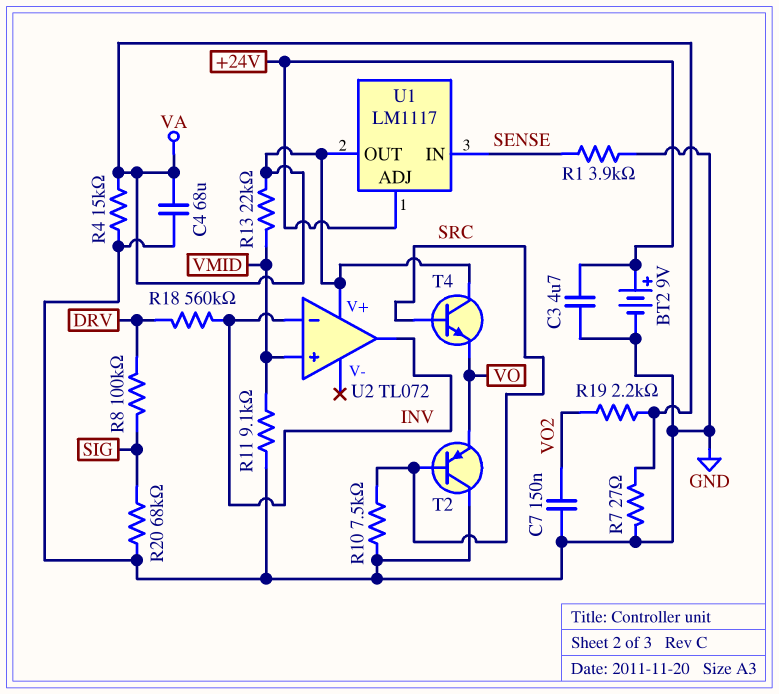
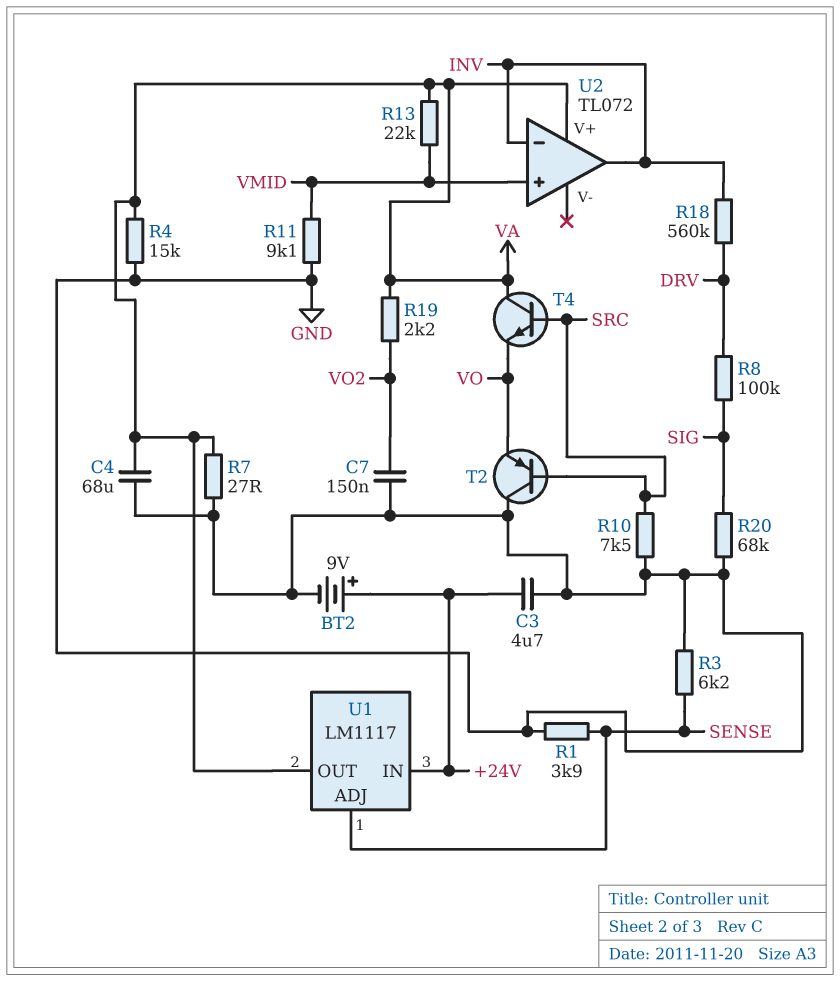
R3: none -> 6.2k (GND, SENSE)
U1 pin ADJ: +24V -> SENSE
U1 pin IN: SENSE -> +24V

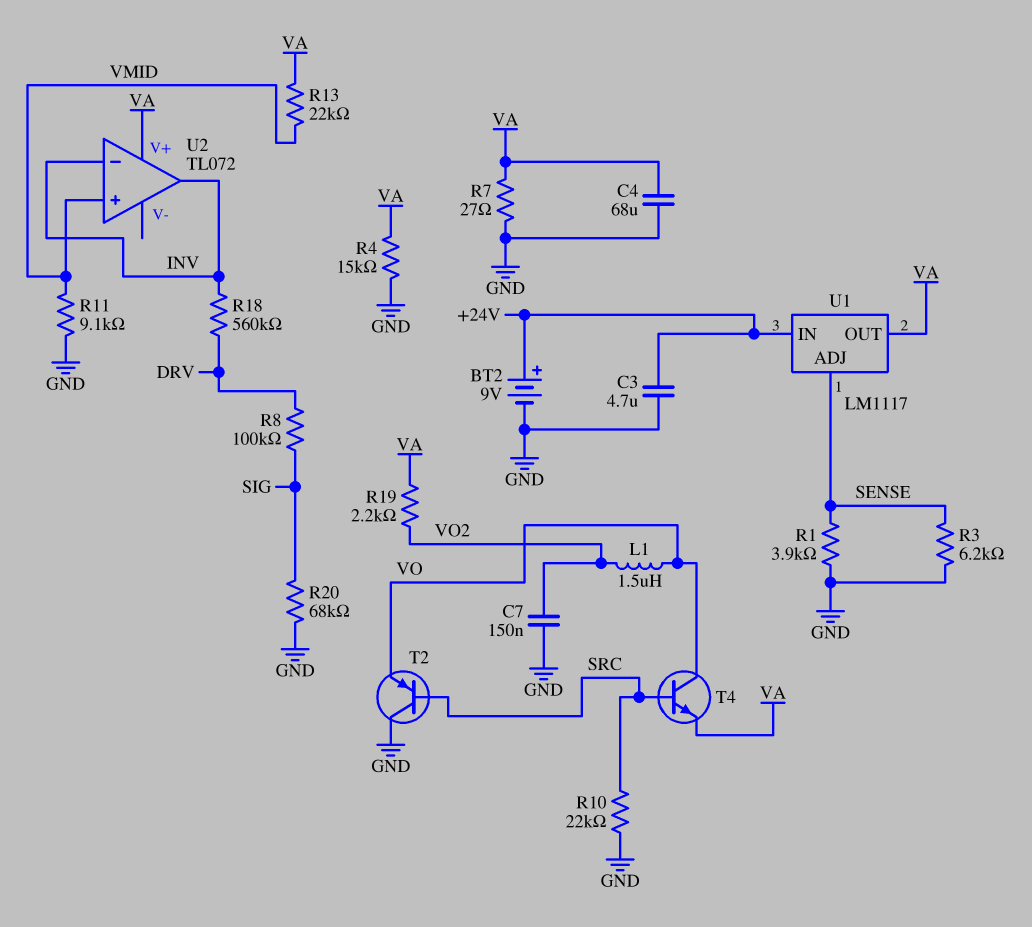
L1: none -> 1.5uH (VO, VO2)
R10: 7.5k (GND, SRC) -> 22k (GND, SRC)
T4: NPN (B SRC, C VA, E VO) -> NPN (B SRC, C VO, E VA)

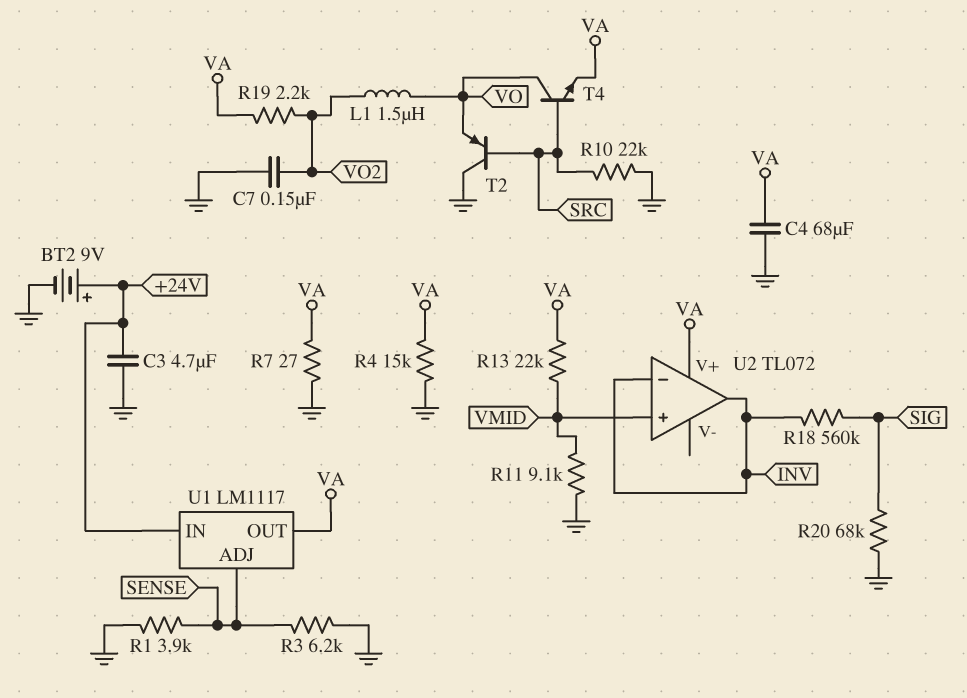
R8: 100k (DRV, SIG) -> none
R18: 560k (DRV, INV) -> 560k (INV, SIG)

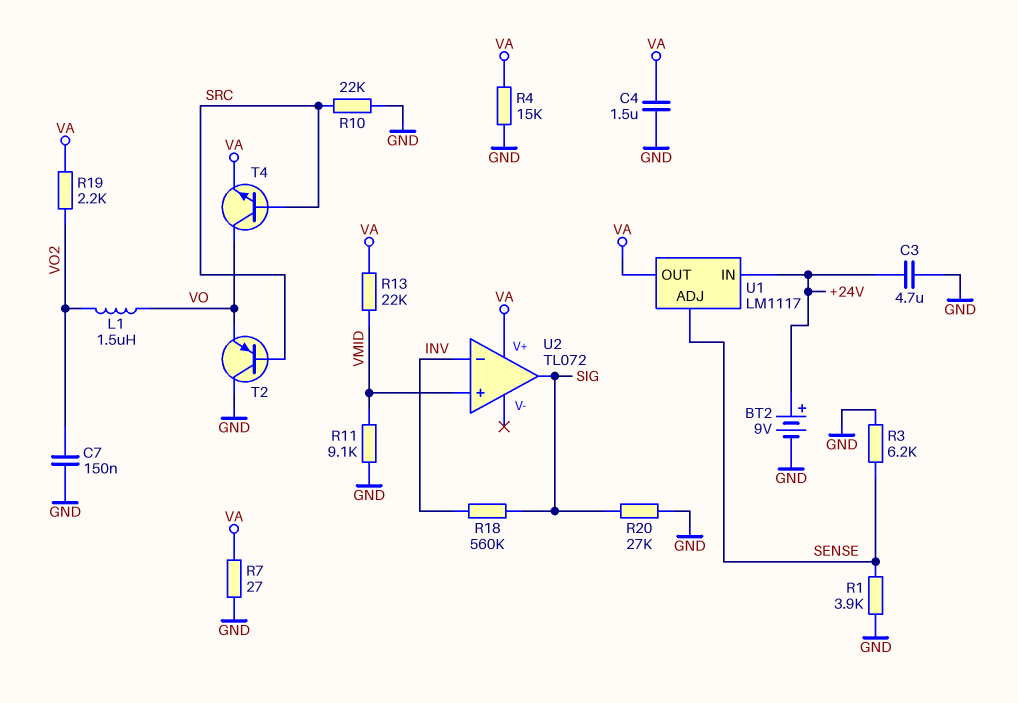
C4: 68uF (GND, VA) -> 1.5uF (GND, VA)
R20: 68k (GND, SIG) -> 27k (GND, SIG)
U2 pin out: INV -> SIG

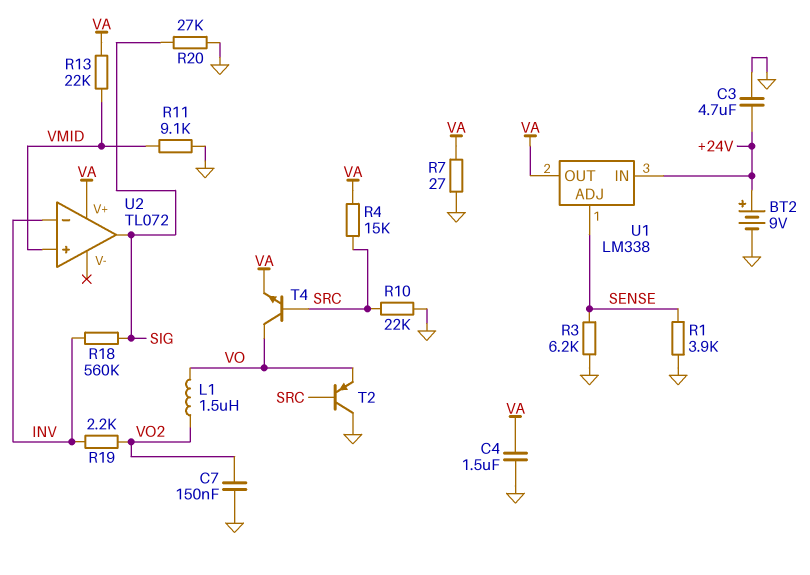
R4: 15k (GND, VA) -> 15k (SRC, VA)
R19: 2.2k (VA, VO2) -> 2.2k (INV, VO2)
U1: LM1117 -> LM338

